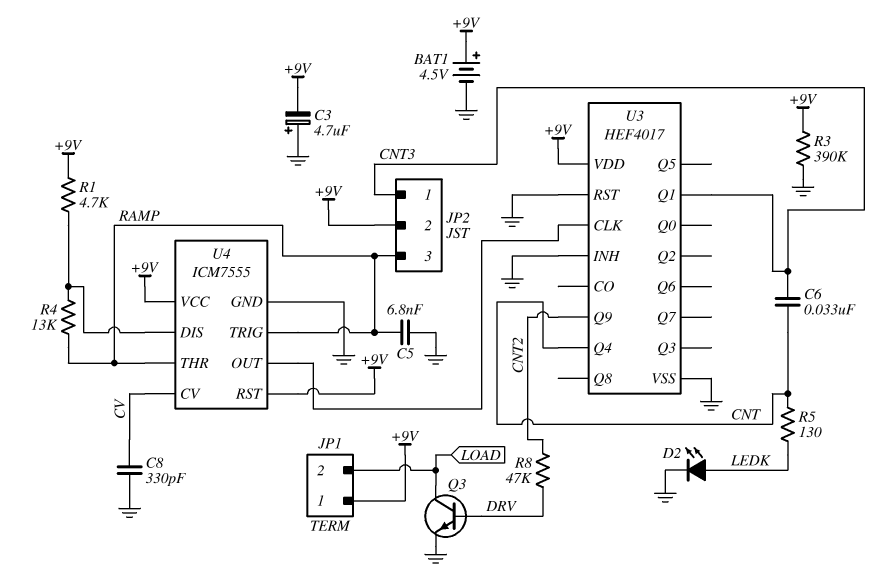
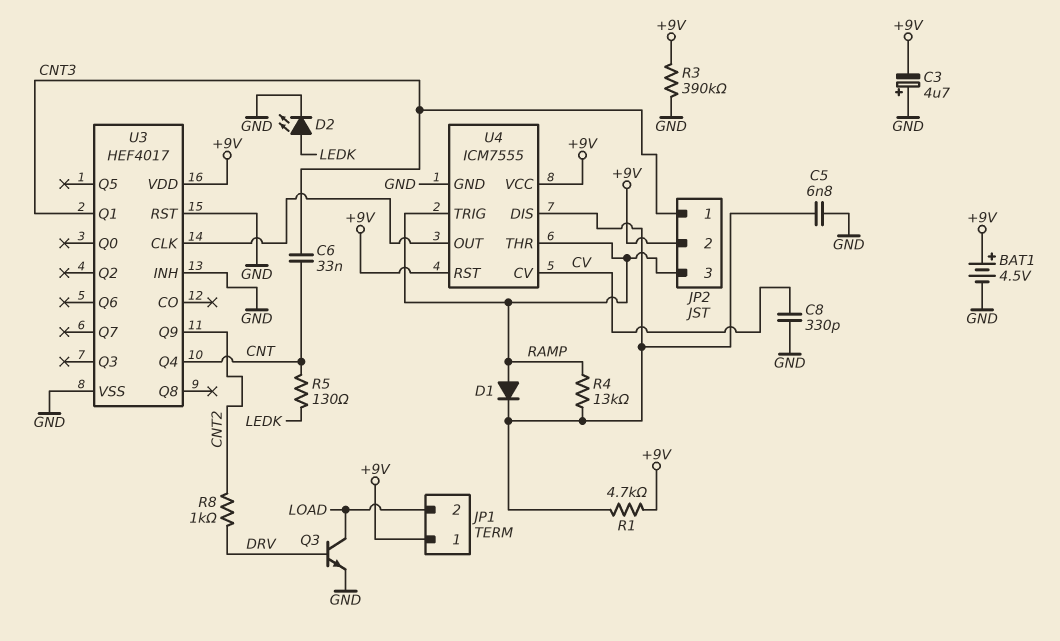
C5: 6.8nF (GND, RAMP) -> 6.8nF (GND, U4/DIS)
D1: none -> diode (A RAMP, K U4/DIS)
R8: 47k (CNT2, DRV) -> 1k (CNT2, DRV)

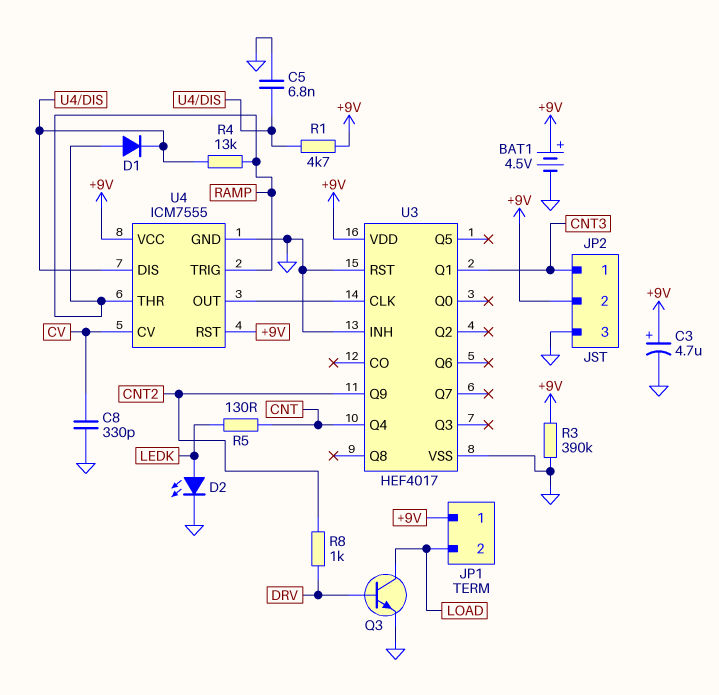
C3: 4.7uF (plus GND, minus +9V) -> 4.7uF (plus +9V, minus GND)
C6: 33nF (CNT, CNT3) -> none
JP2 pin 3: RAMP -> GND

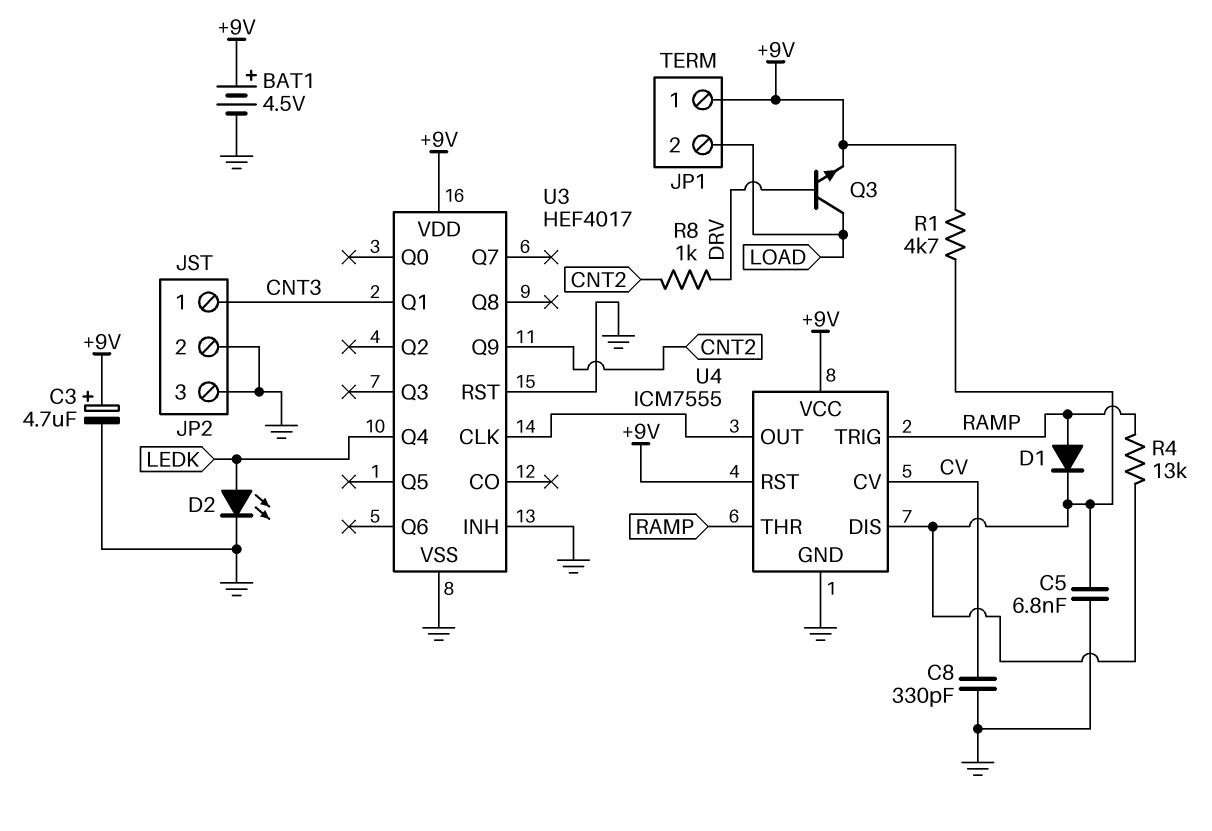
JP2 pin 2: +9V -> GND
Q3: NPN (B DRV, C LOAD, E GND) -> NPN (B DRV, C LOAD, E +9V)
R3: 390k (+9V, GND) -> none
R5: 130 (CNT, LEDK) -> none
U3 pin Q4: CNT -> LEDK

